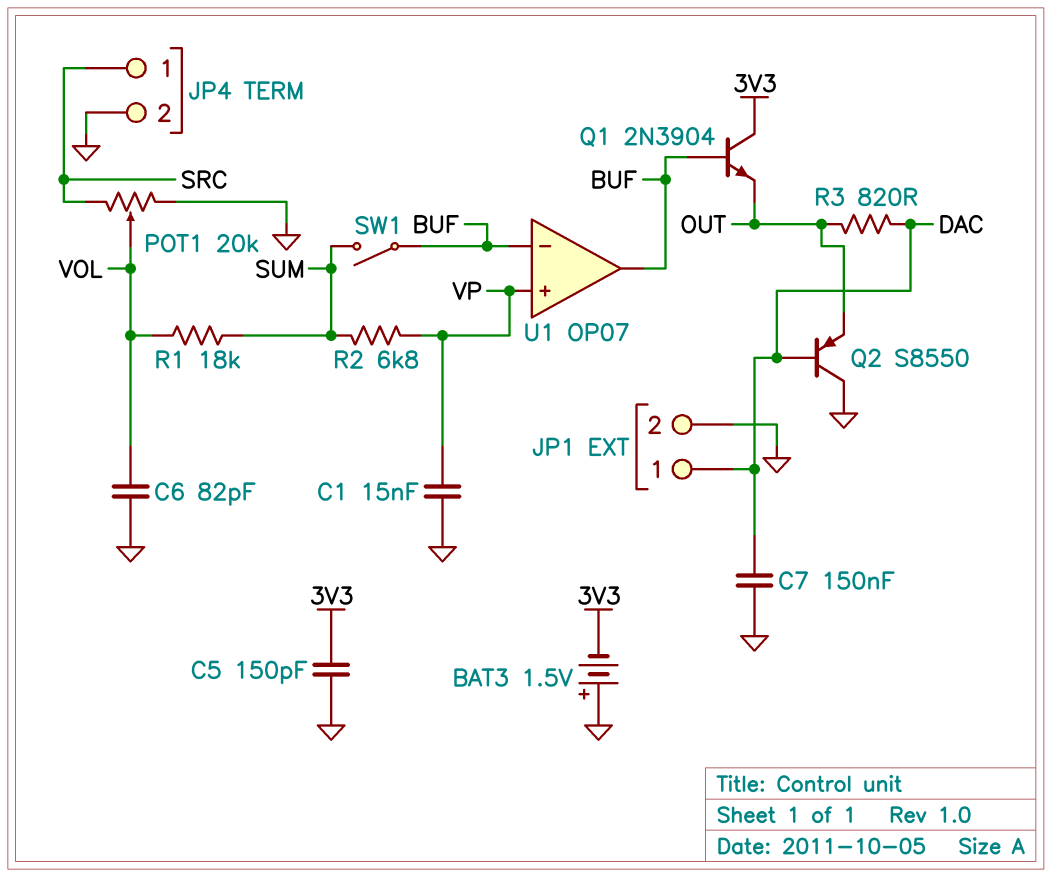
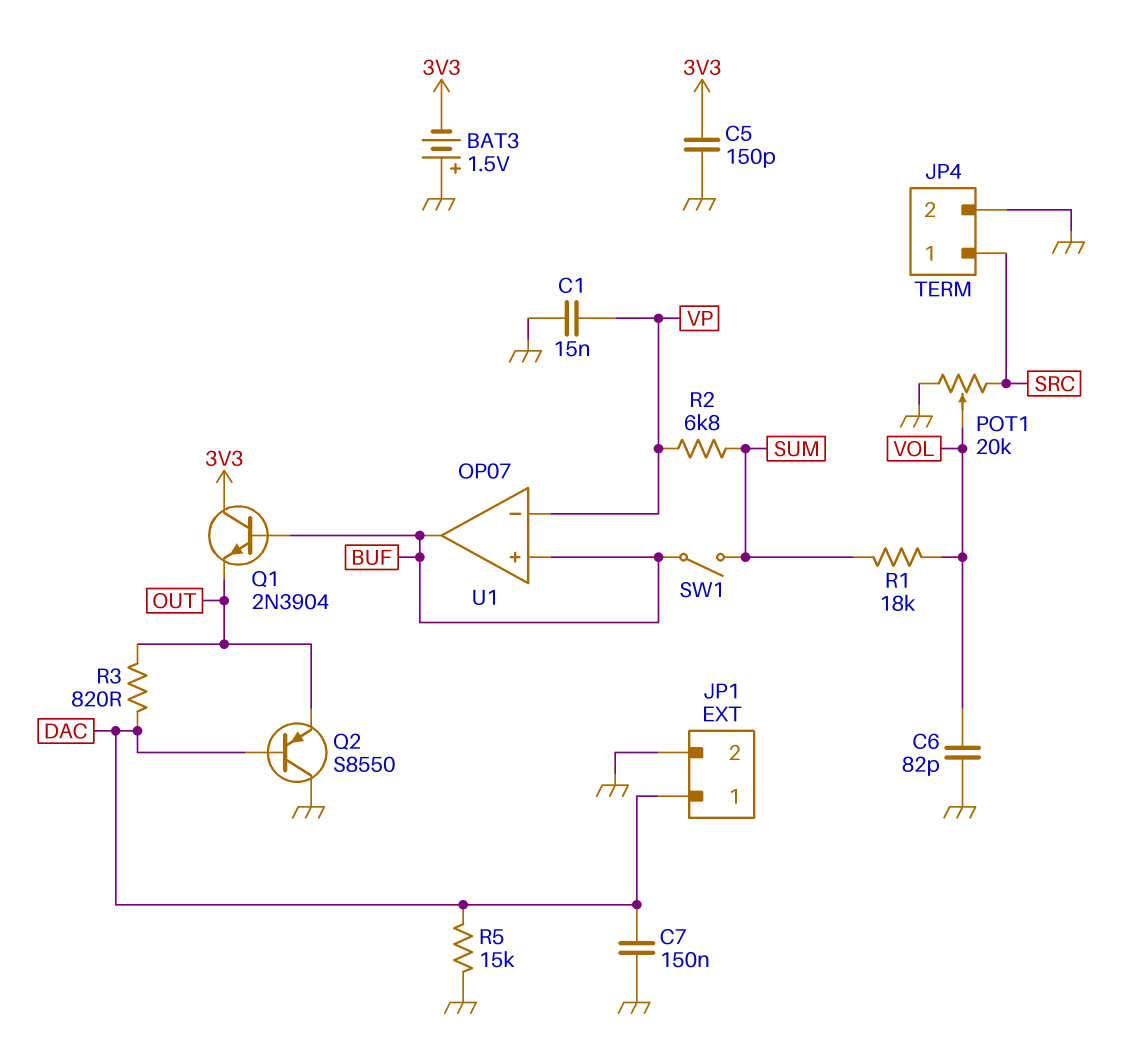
R5: none -> 15k (DAC, GND)
U1 pin in+: VP -> BUF
U1 pin in-: BUF -> VP

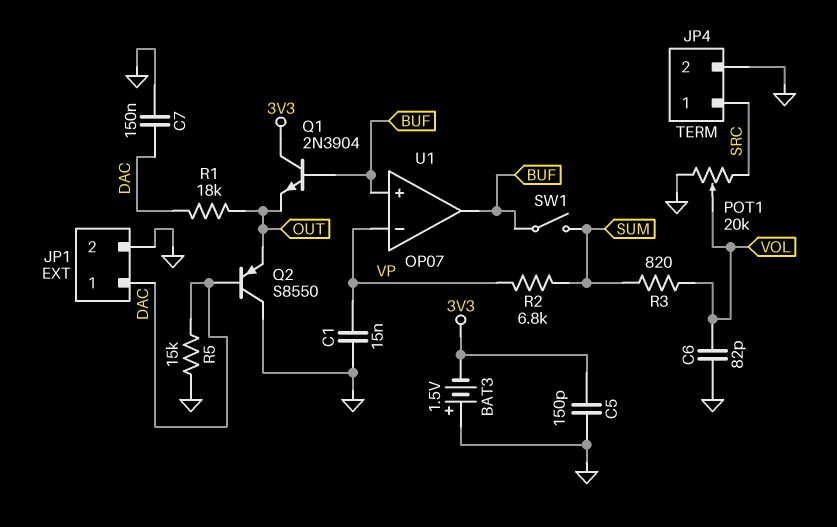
R1: 18k (SUM, VOL) -> 18k (DAC, OUT)
R3: 820 (DAC, OUT) -> 820 (SUM, VOL)

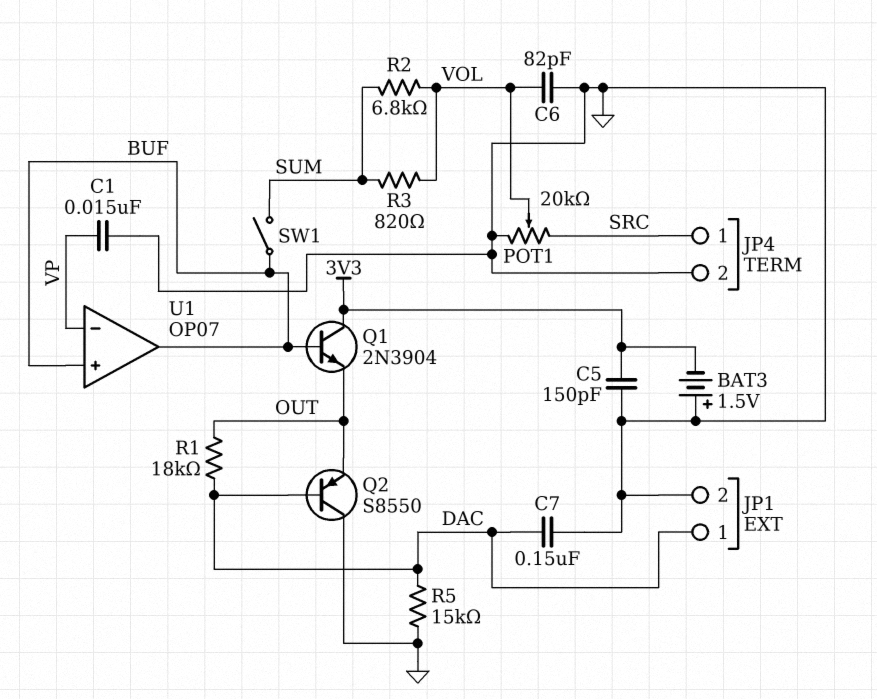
R2: 6.8k (SUM, VP) -> 6.8k (SUM, VOL)

